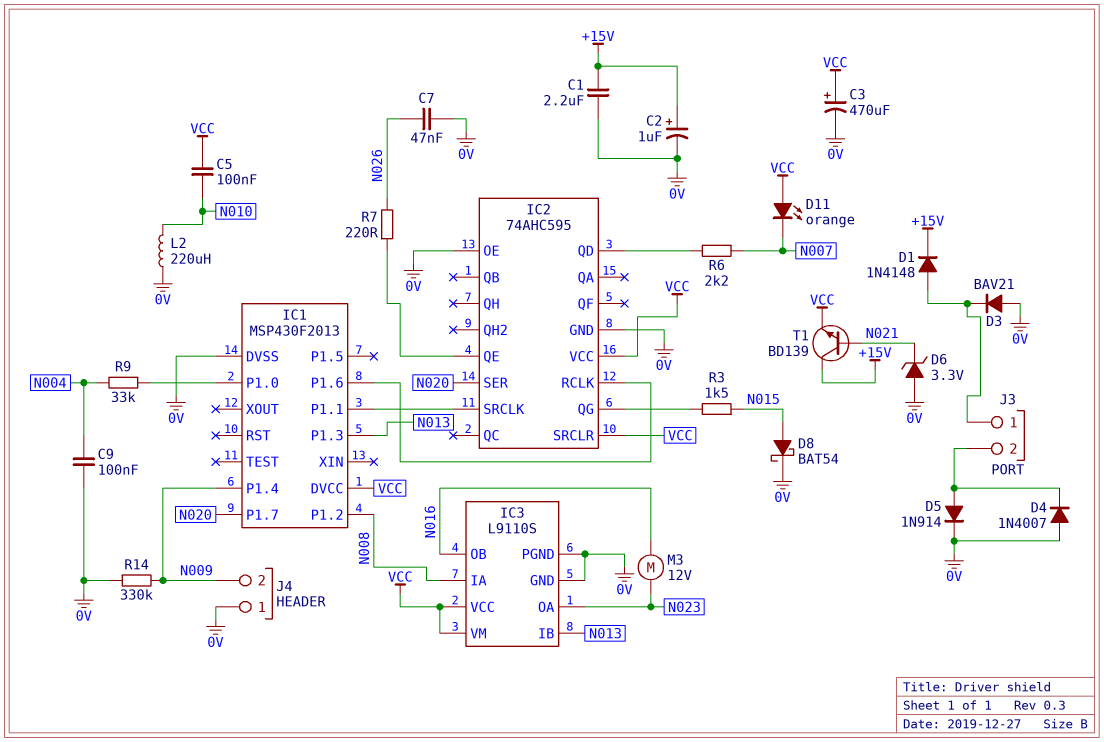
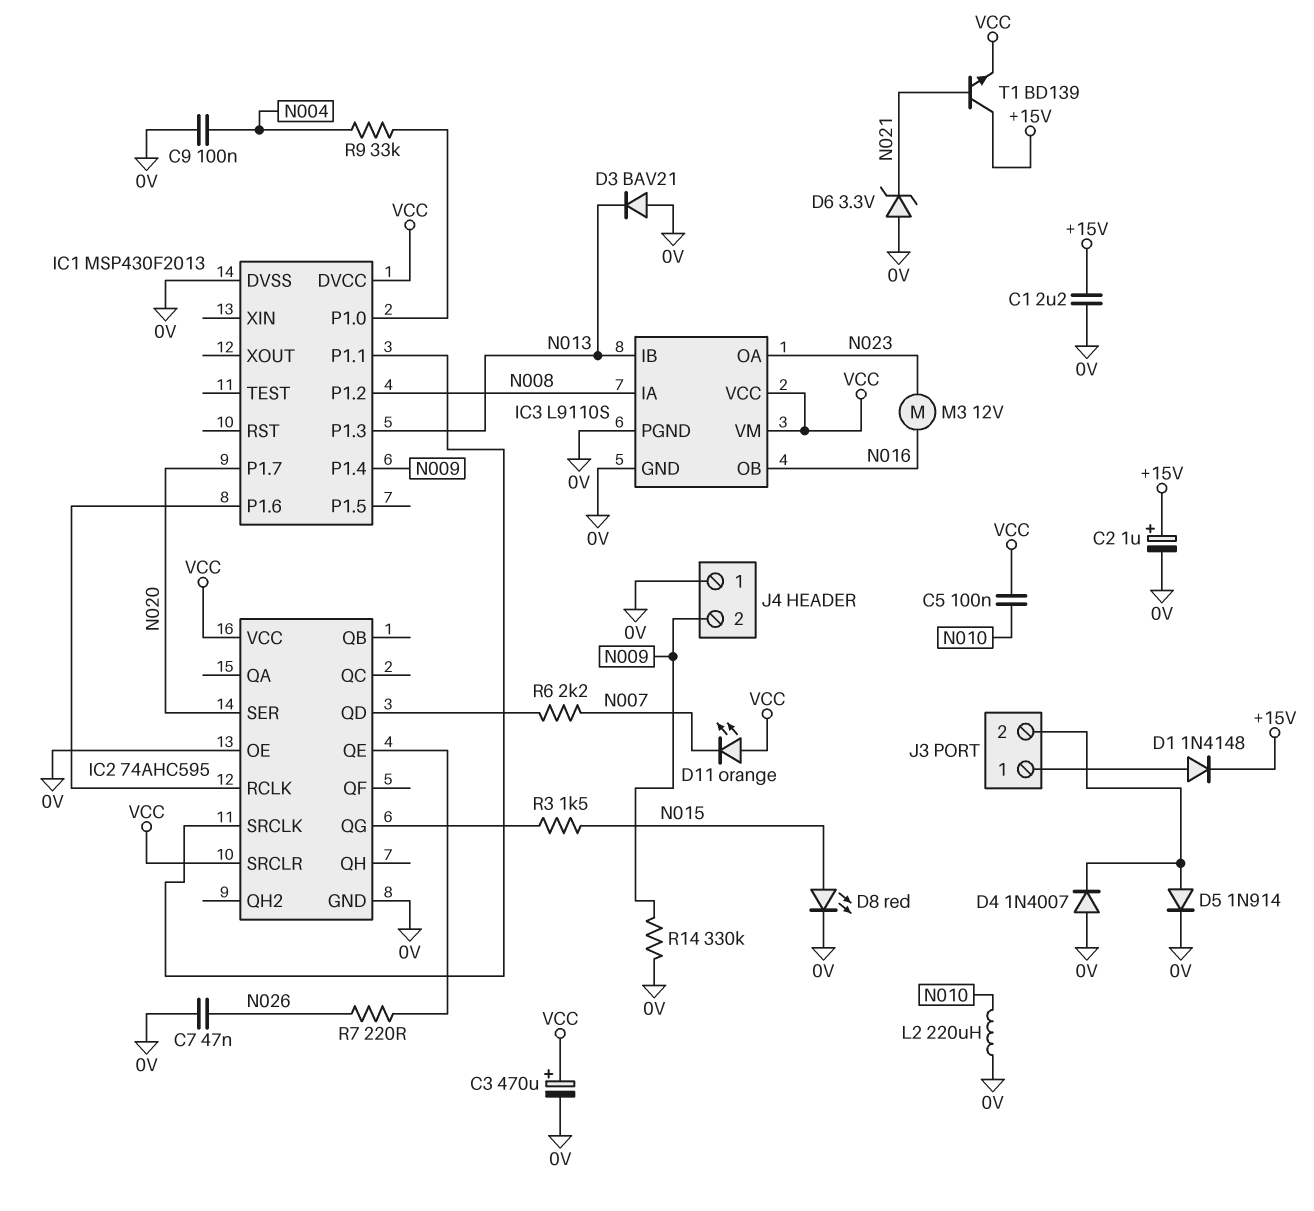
D3: diode BAV21 (A 0V, K J3/1) -> diode BAV21 (A 0V, K N013)
D8: schottky BAT54 (A N015, K 0V) -> LED red (A N015, K 0V)

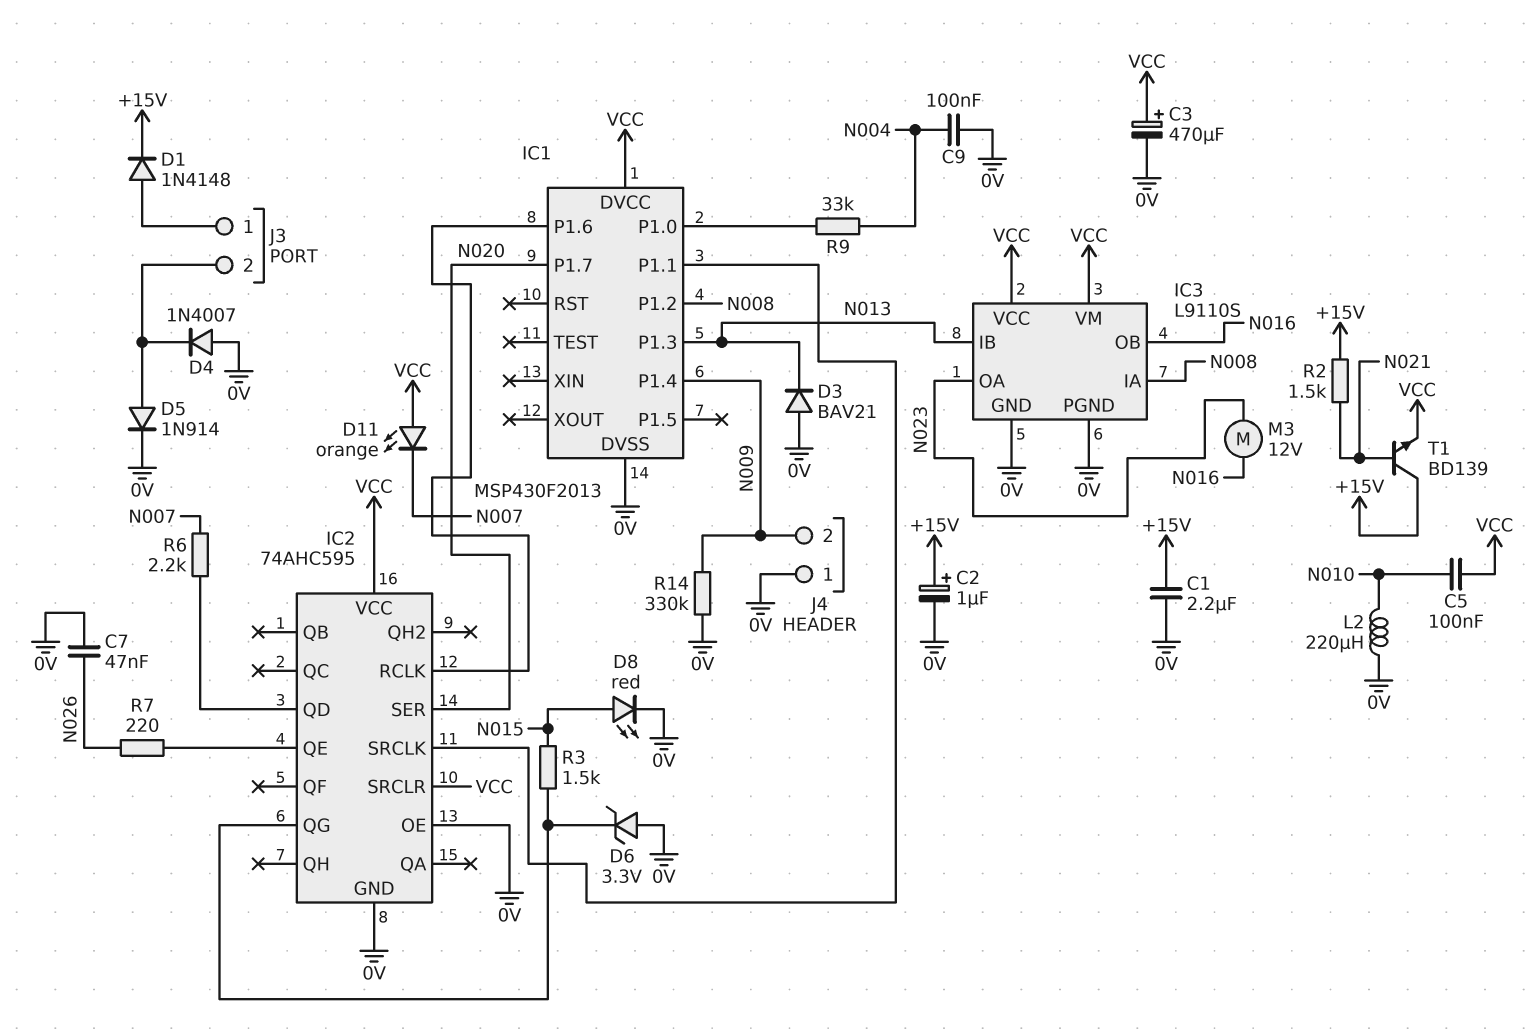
D6: zener 3.3V (A 0V, K N021) -> zener 3.3V (A 0V, K IC2/QG)
R2: none -> 1.5k (+15V, N021)

